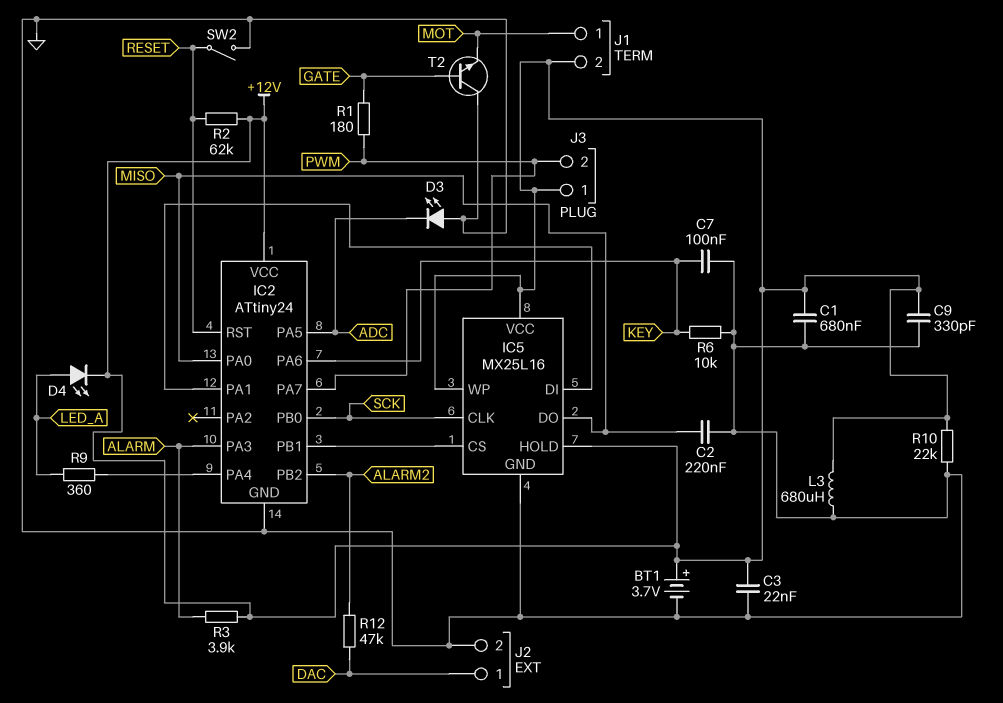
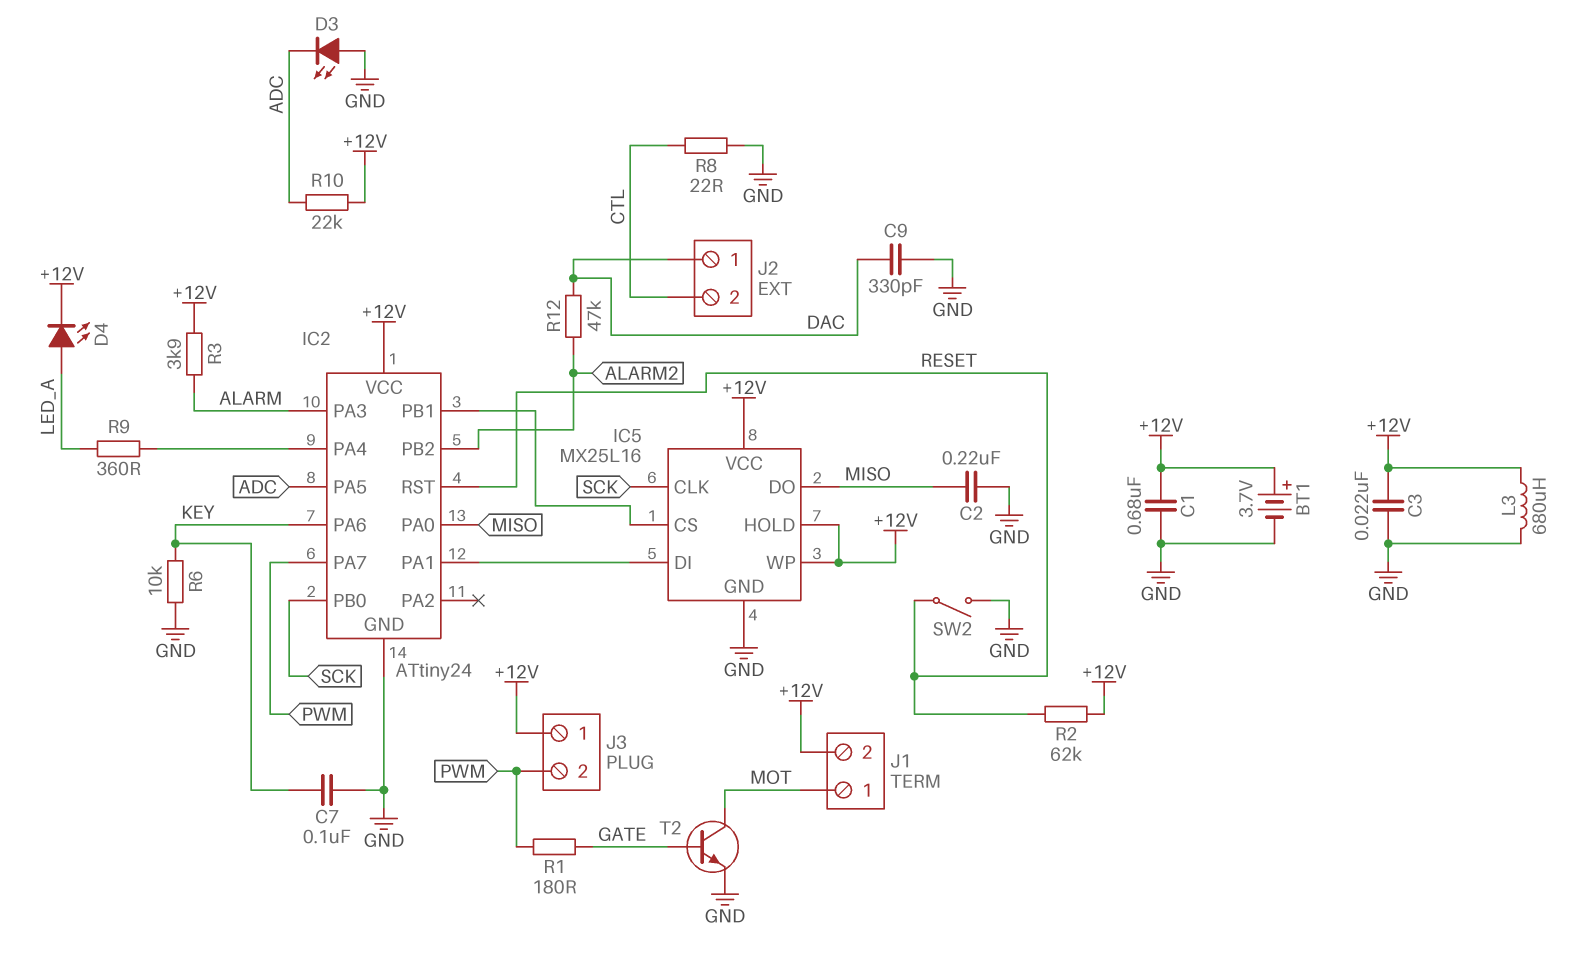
C9: 330pF (+12V, GND) -> 330pF (DAC, GND)
J2 pin 2: GND -> CTL
R8: none -> 22 (CTL, GND)
R10: 22k (+12V, GND) -> 22k (+12V, ADC)
T2: NPN (B GATE, C GND, E MOT) -> NPN (B GATE, C MOT, E GND)

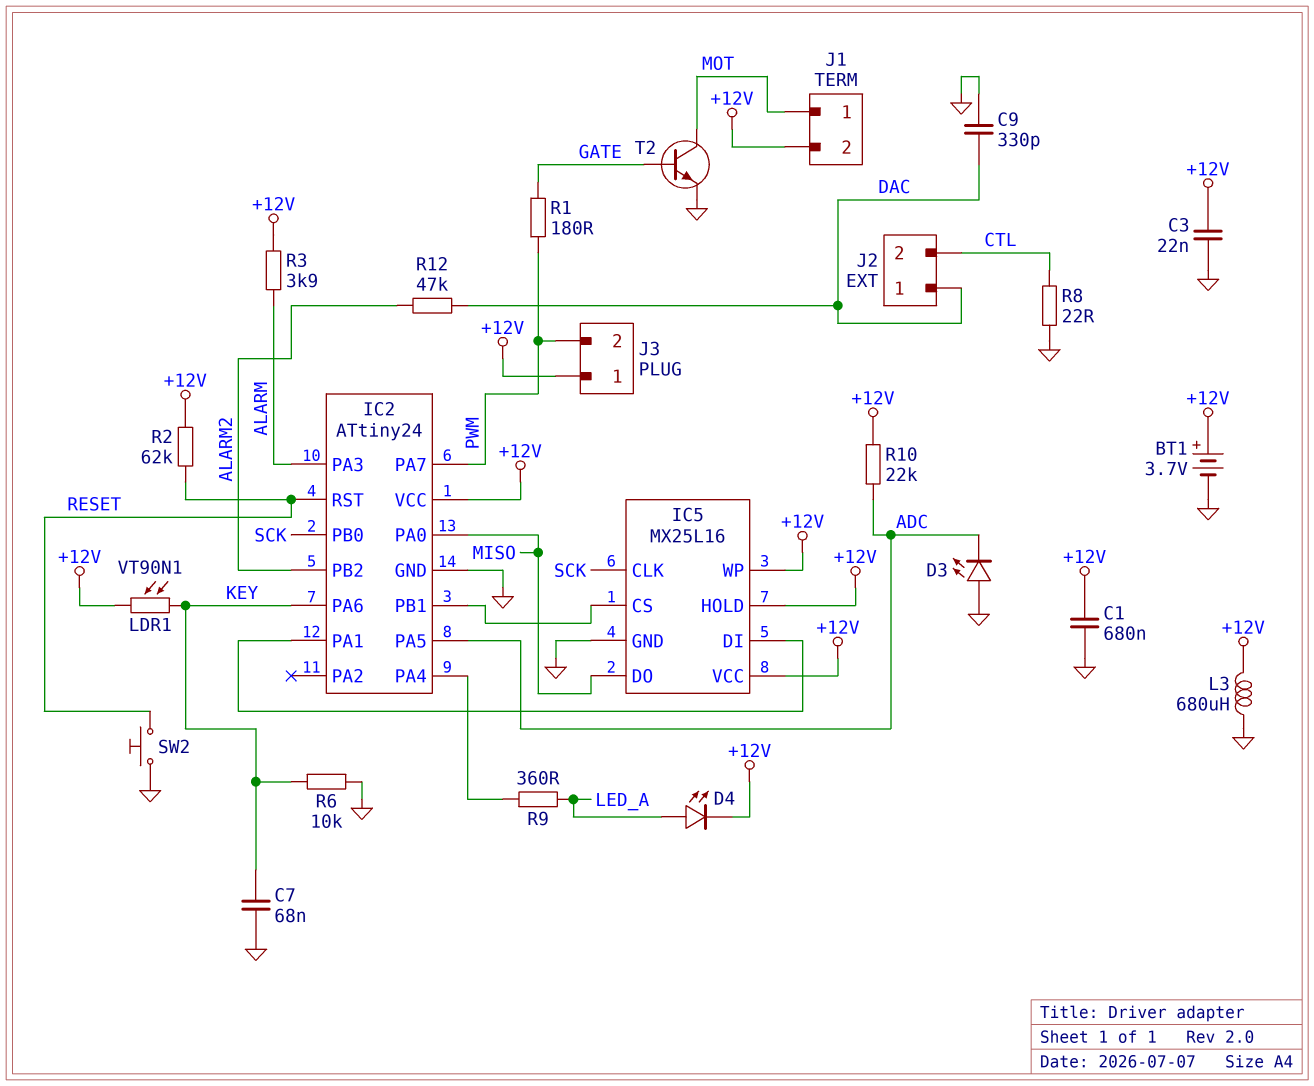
C2: 220nF (GND, MISO) -> none
C7: 100nF (GND, KEY) -> 68nF (GND, KEY)
LDR1: none -> VT90N1 (+12V, KEY)
SW2: switch (GND, RESET) -> button (GND, RESET)

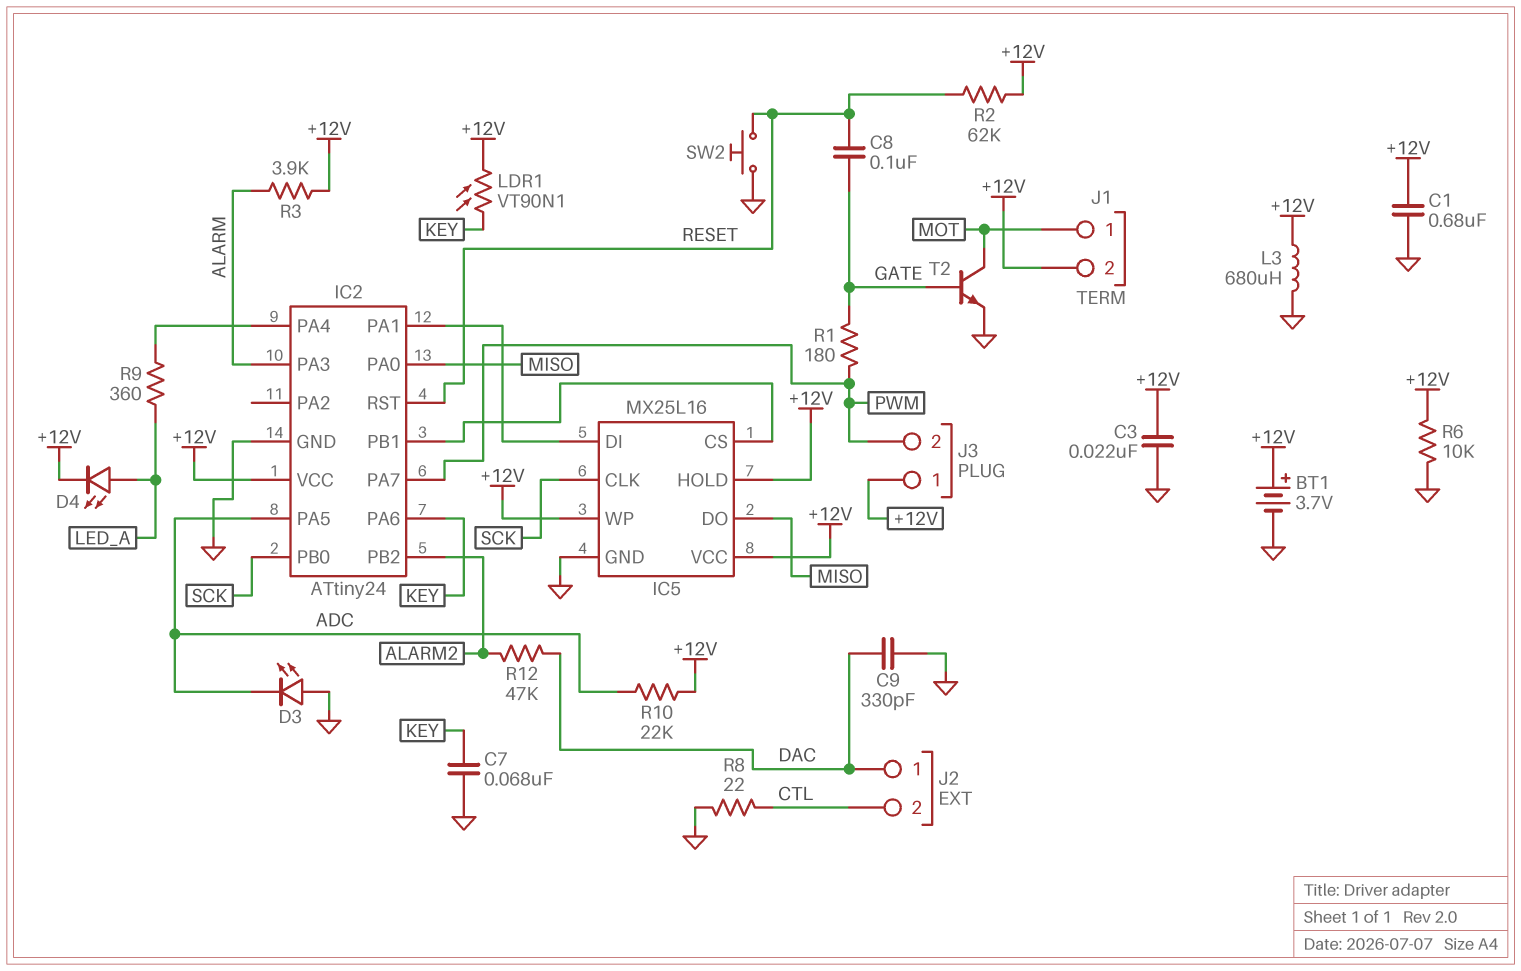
C8: none -> 100nF (GATE, RESET)
R6: 10k (GND, KEY) -> 10k (+12V, GND)

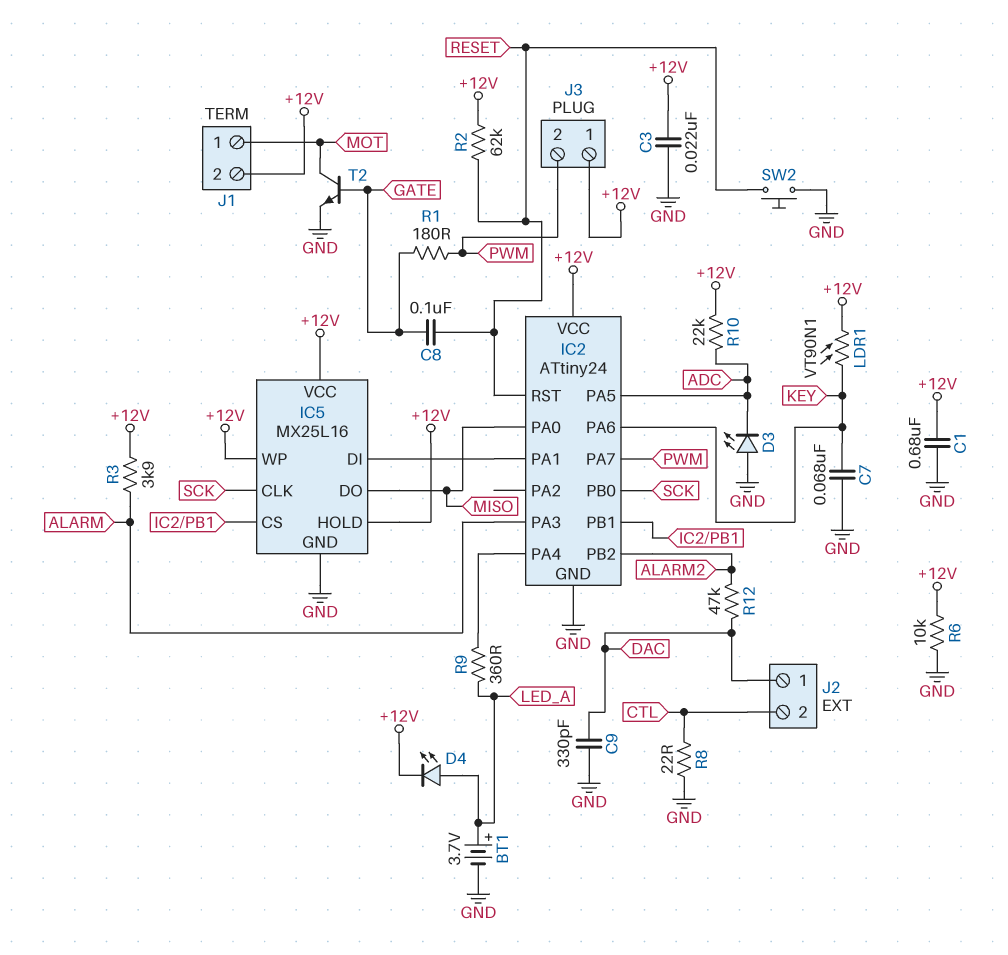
BT1: 3.7V (plus +12V, minus GND) -> 3.7V (plus LED_A, minus GND)
L3: 680uH (+12V, GND) -> none

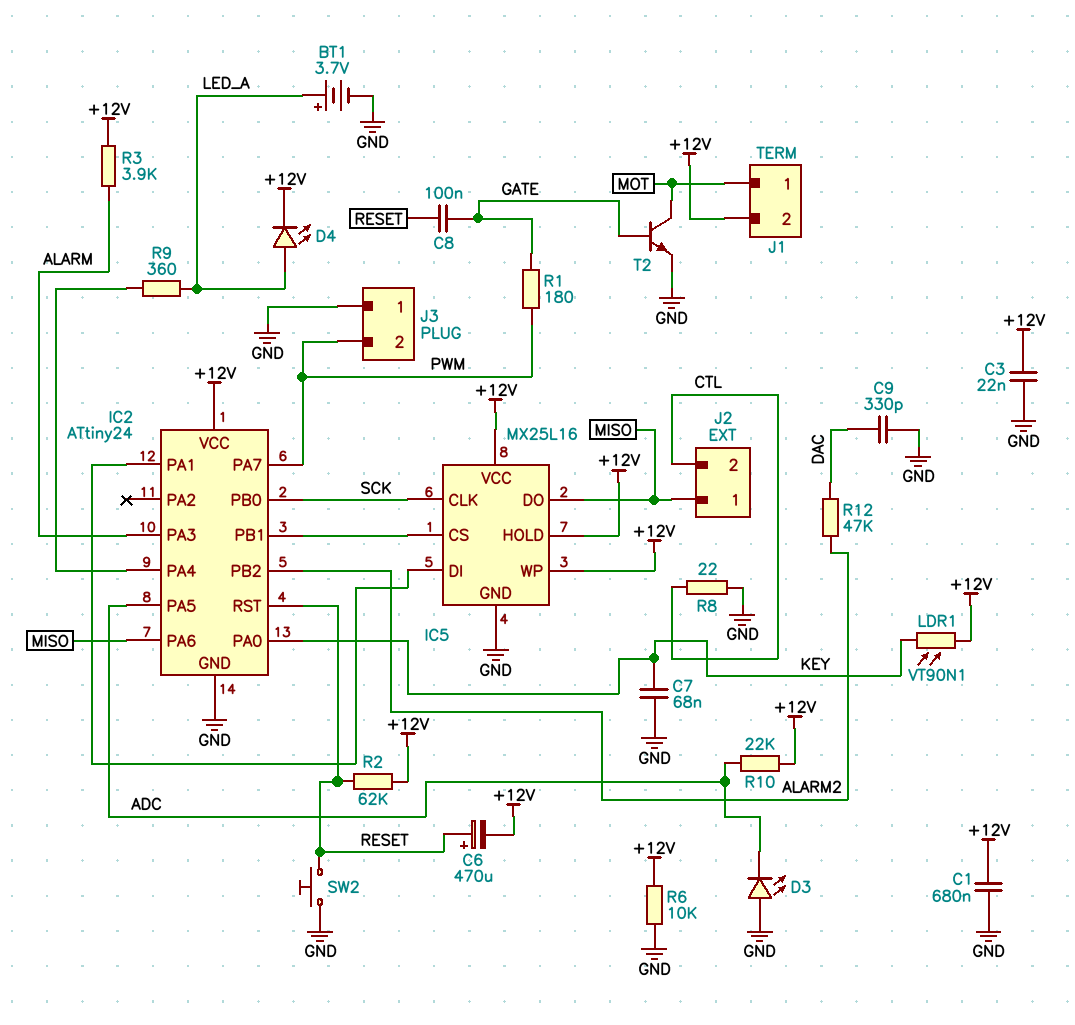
C6: none -> 470uF (plus RESET, minus +12V)
IC2 pin PA0: MISO -> KEY
IC2 pin PA6: KEY -> MISO
J2 pin 1: DAC -> MISO
J3 pin 1: +12V -> GND

